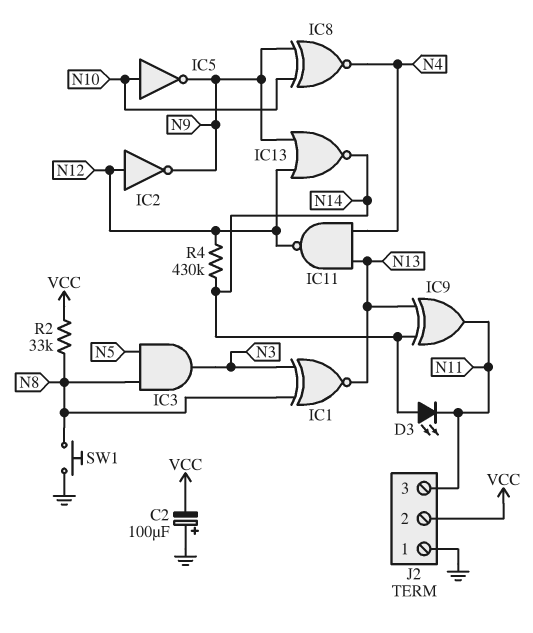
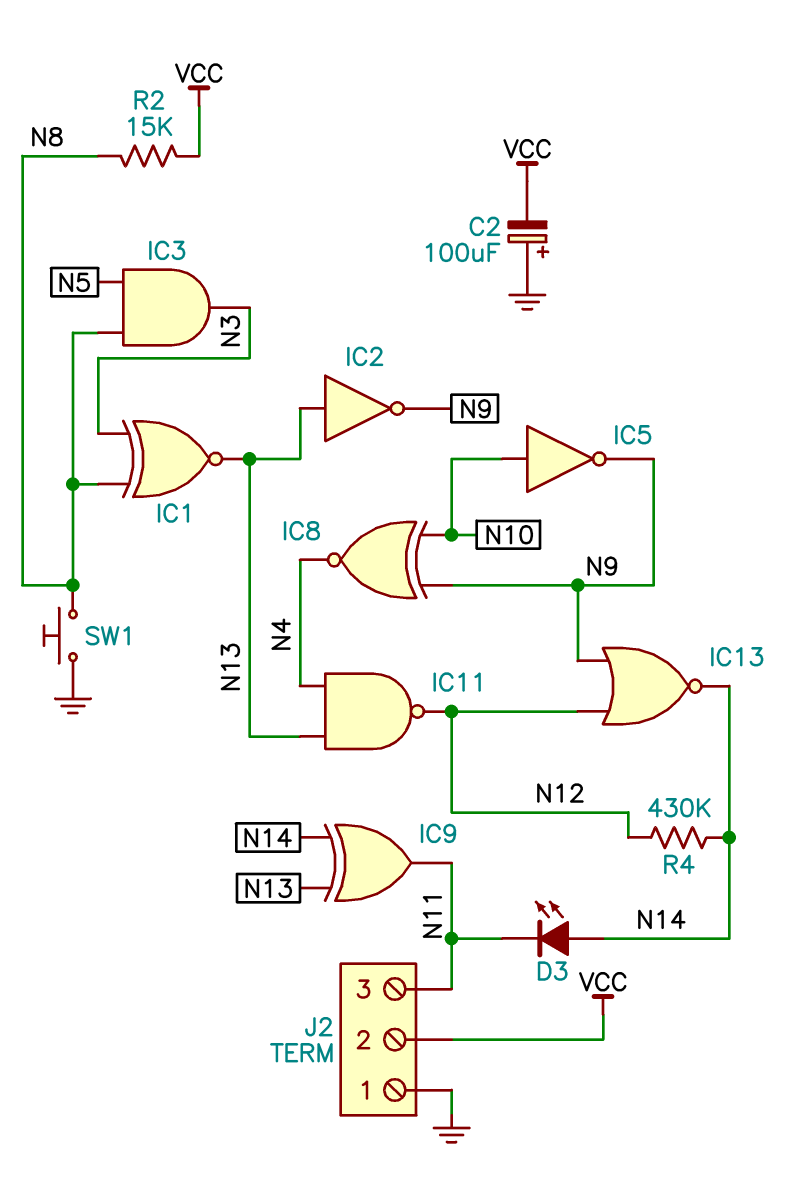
IC2: NOT (in N12, out N9) -> NOT (in N13, out N9)
R2: 33k (N8, VCC) -> 15k (N8, VCC)

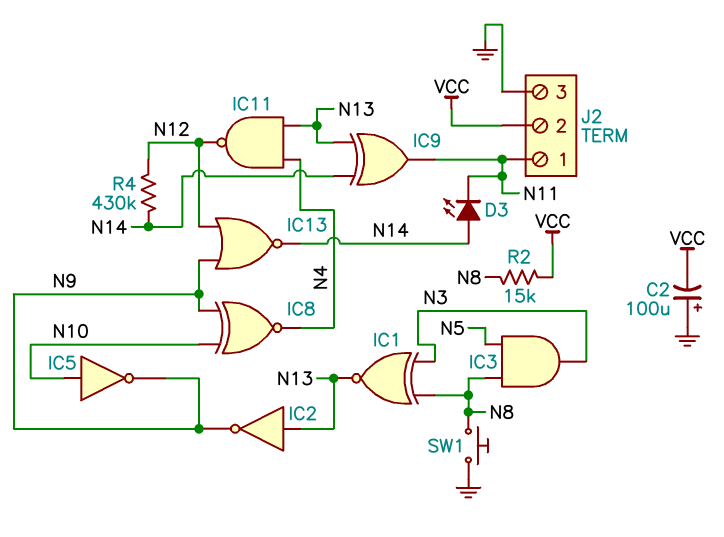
J2 pin 1: GND -> N11
J2 pin 3: N11 -> GND

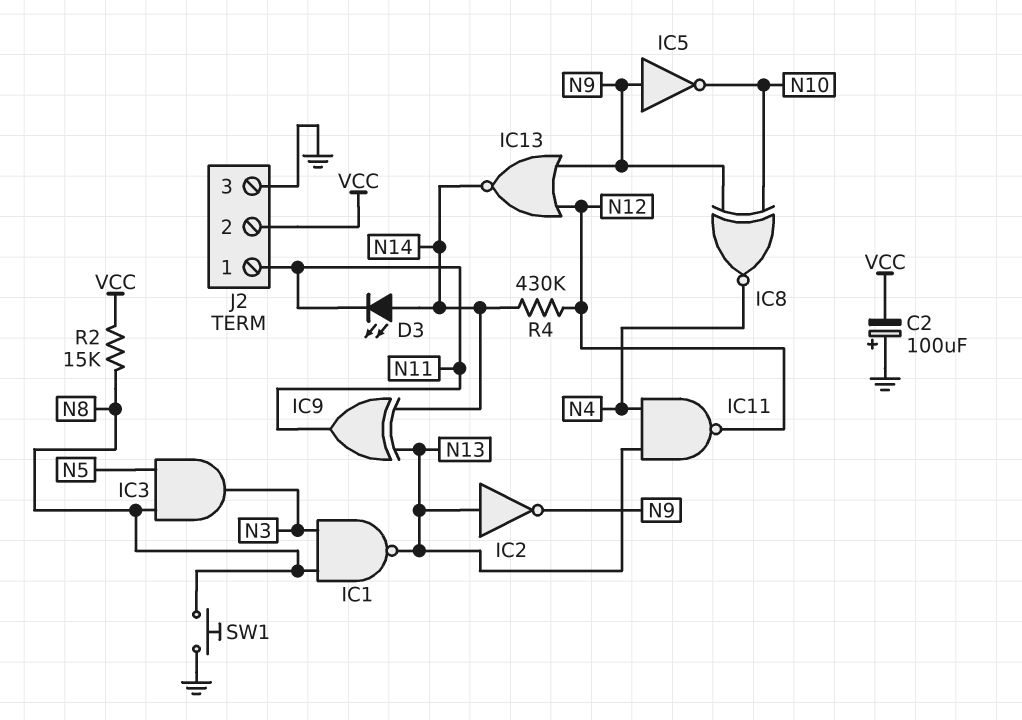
IC1: XNOR (in N3, in N8, out N13) -> NAND (in N3, in N8, out N13)
IC5: NOT (in N10, out N9) -> NOT (in N9, out N10)

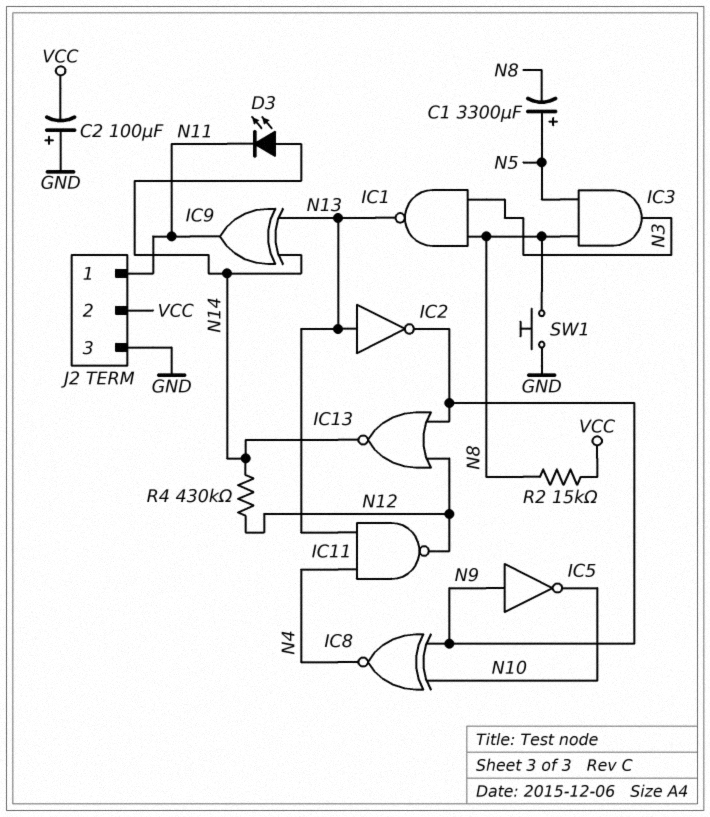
C1: none -> 3300uF (plus N5, minus N8)

